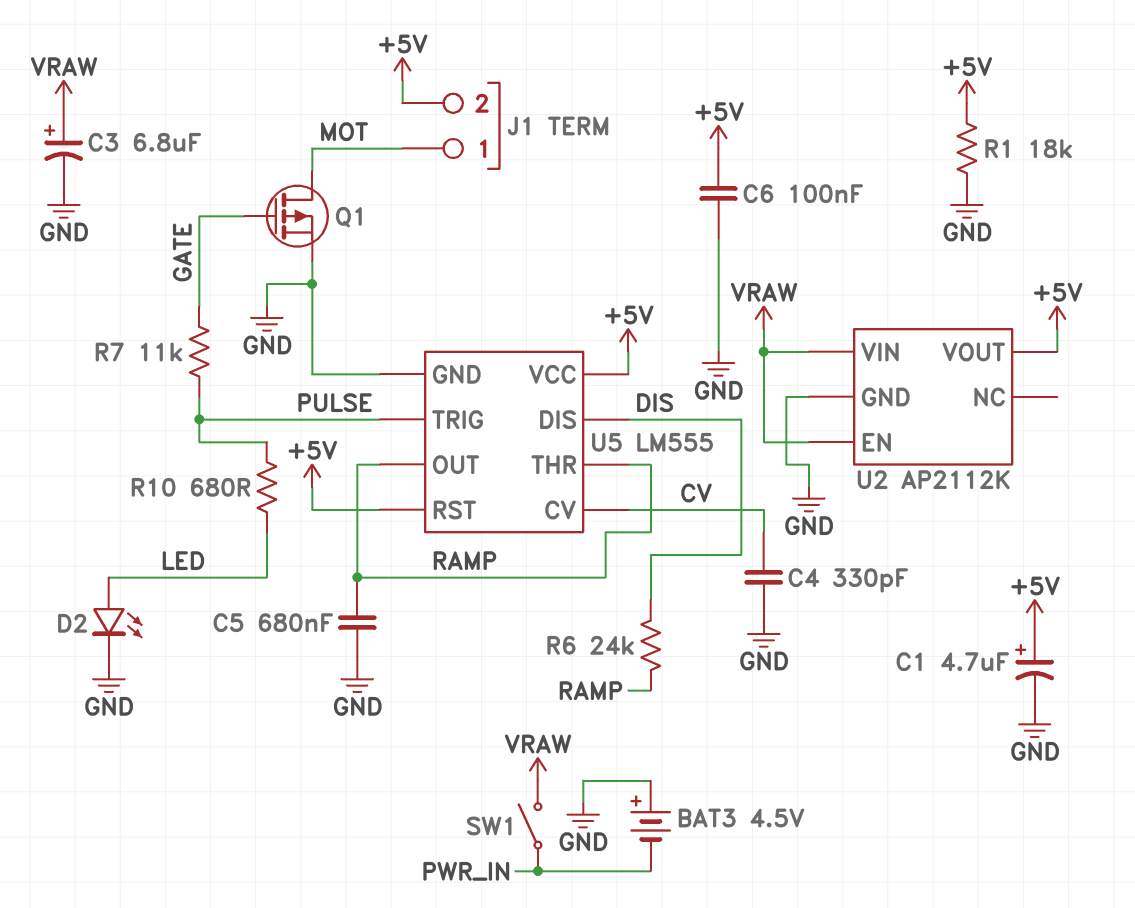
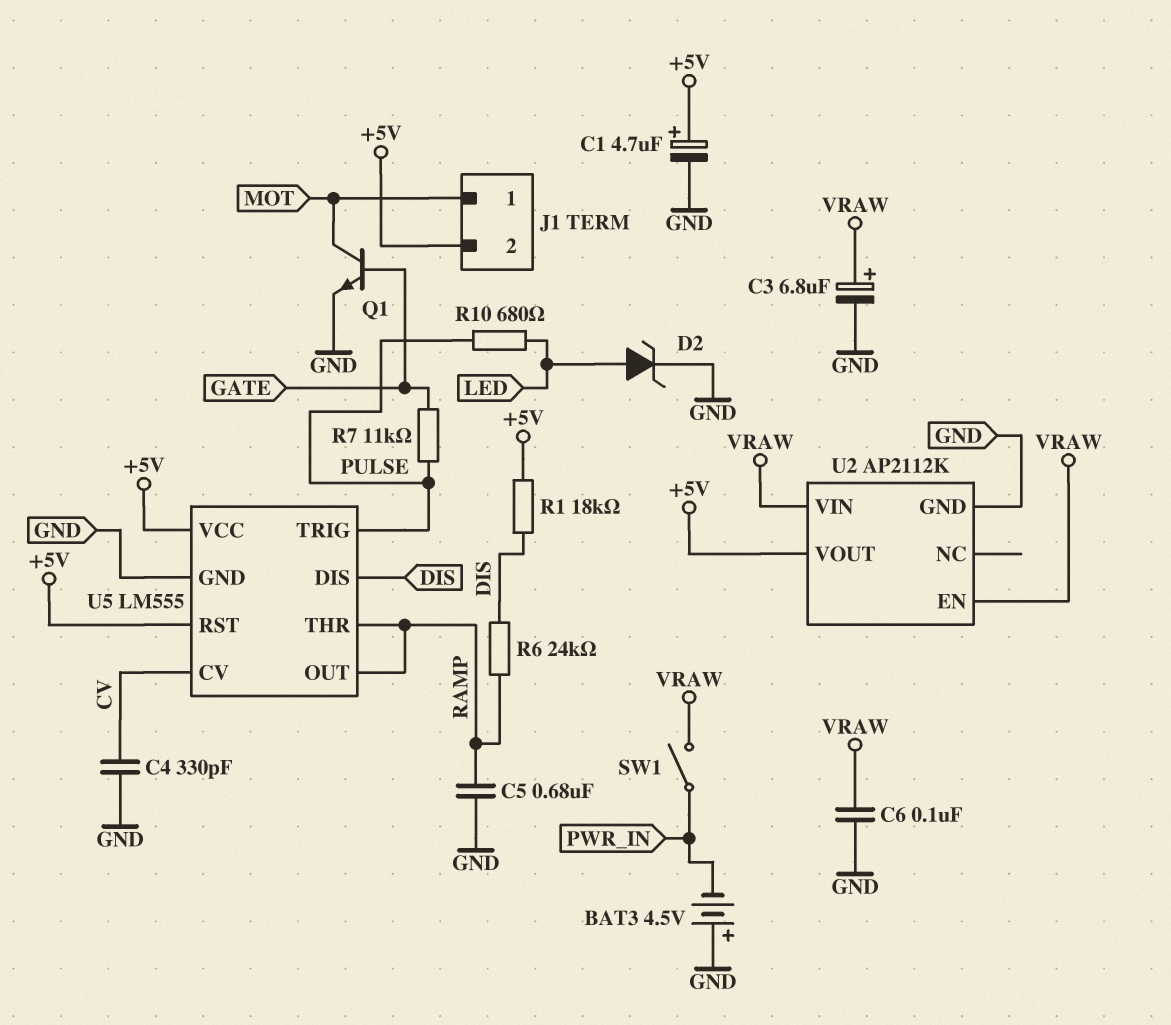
C6: 100nF (+5V, GND) -> 100nF (GND, VRAW)
D2: LED (A LED, K GND) -> zener (A LED, K GND)
Q1: PMOS (G GATE, D MOT, S GND) -> NPN (B GATE, C MOT, E GND)
R1: 18k (+5V, GND) -> 18k (+5V, DIS)

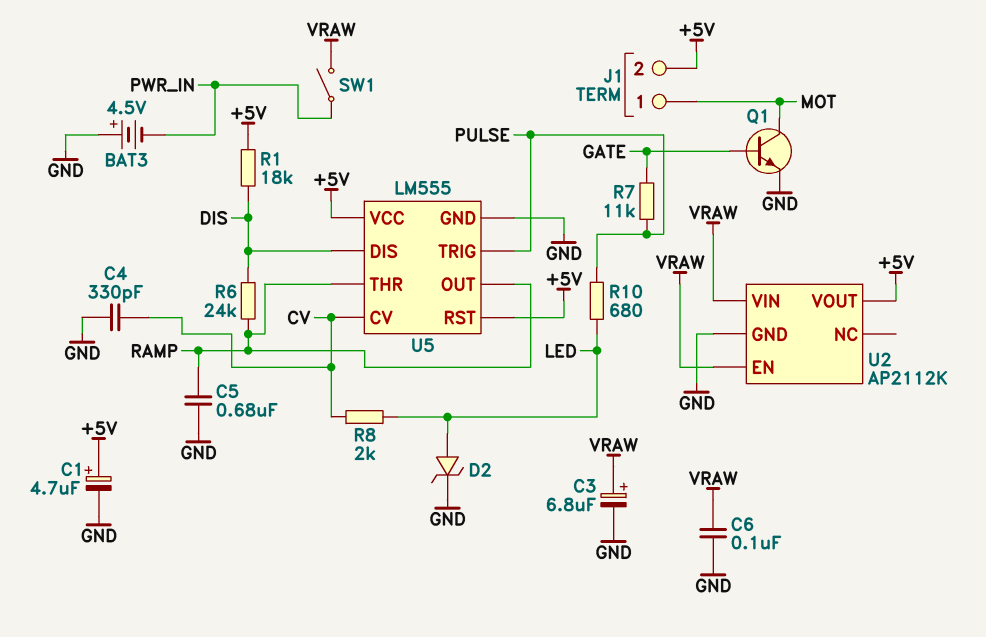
R8: none -> 2k (CV, LED)

